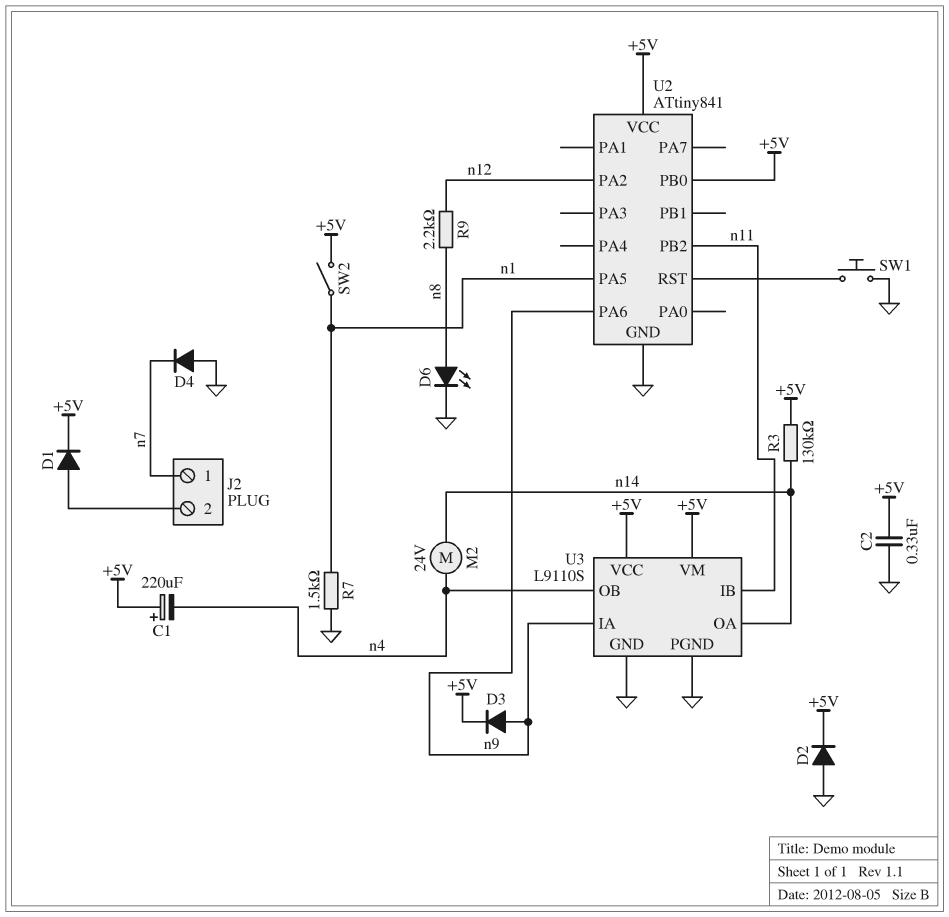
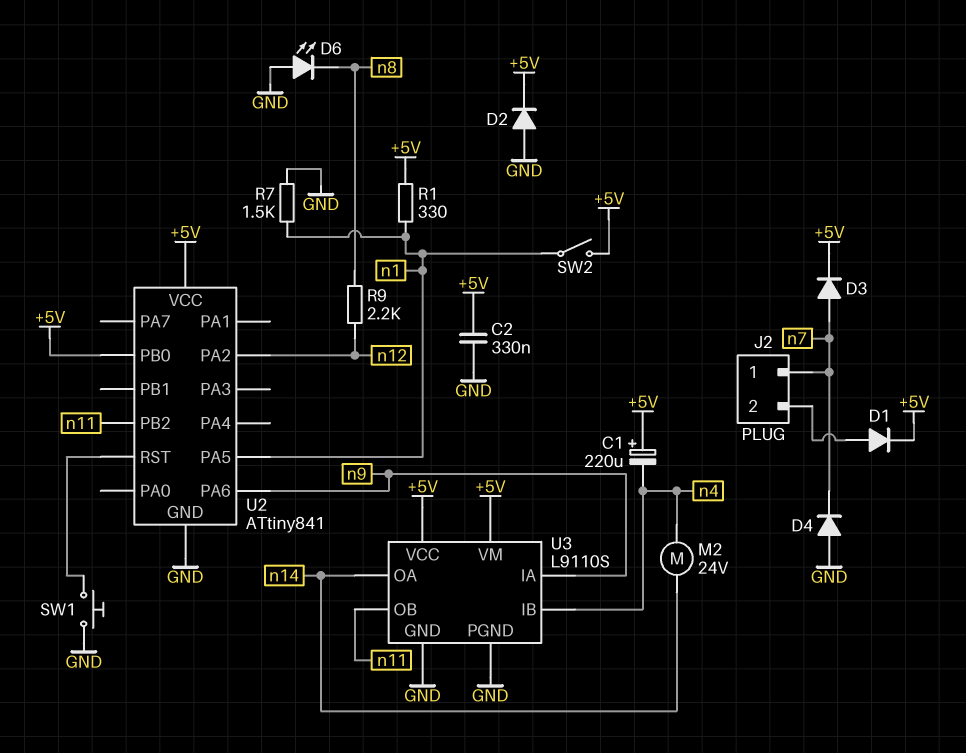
D3: diode (A n9, K +5V) -> diode (A n7, K +5V)
D6: LED (A n8, K GND) -> LED (A GND, K n8)
R1: none -> 330 (+5V, n1)
R3: 130k (+5V, n14) -> none
U3 pin IB: n11 -> n4
U3 pin OB: n4 -> n11

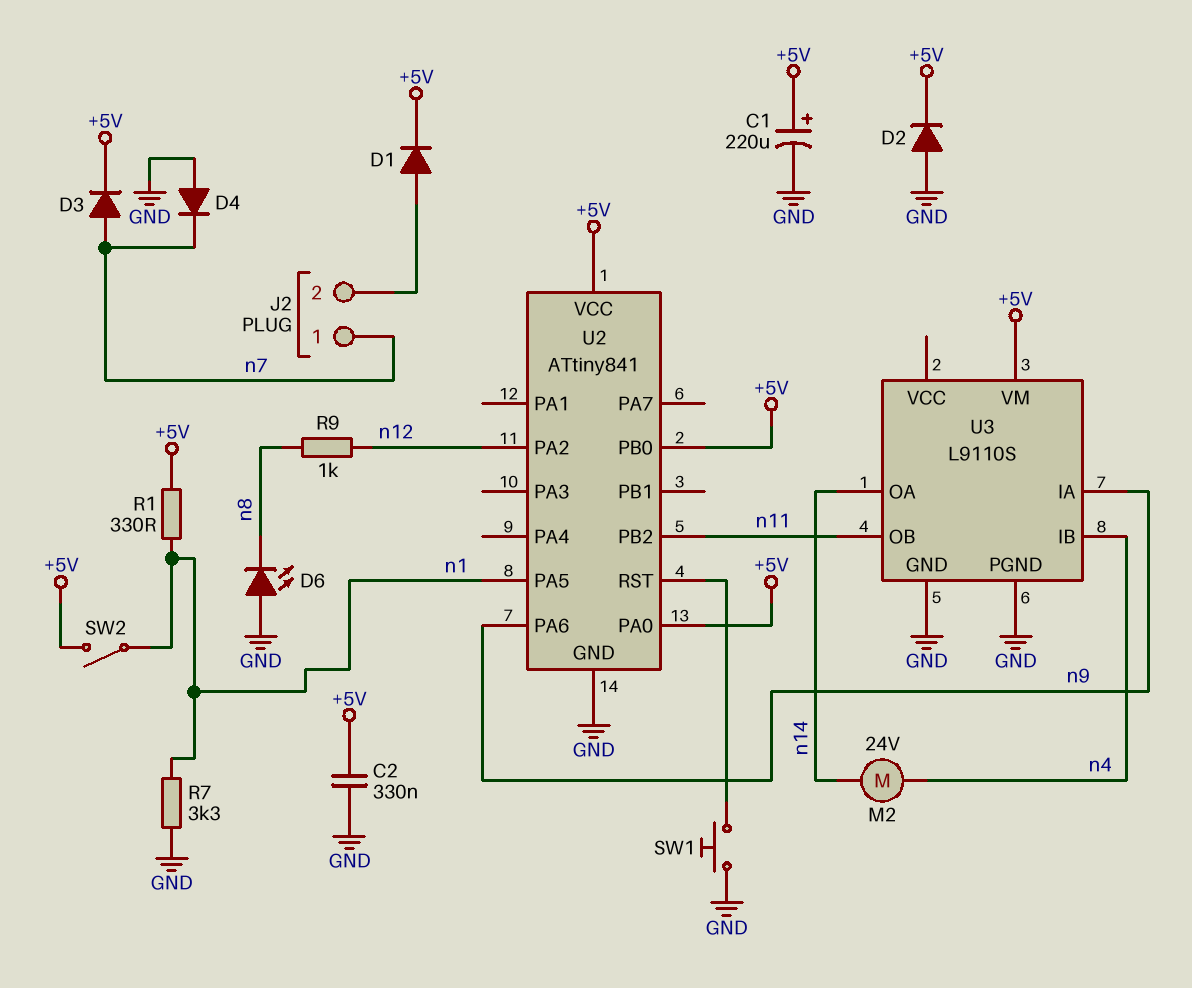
C1: 220uF (plus +5V, minus n4) -> 220uF (plus +5V, minus GND)
R7: 1.5k (GND, n1) -> 3.3k (GND, n1)
R9: 2.2k (n8, n12) -> 1k (n8, n12)
U2 pin PA0: none -> +5V
U3 pin VCC: +5V -> none

